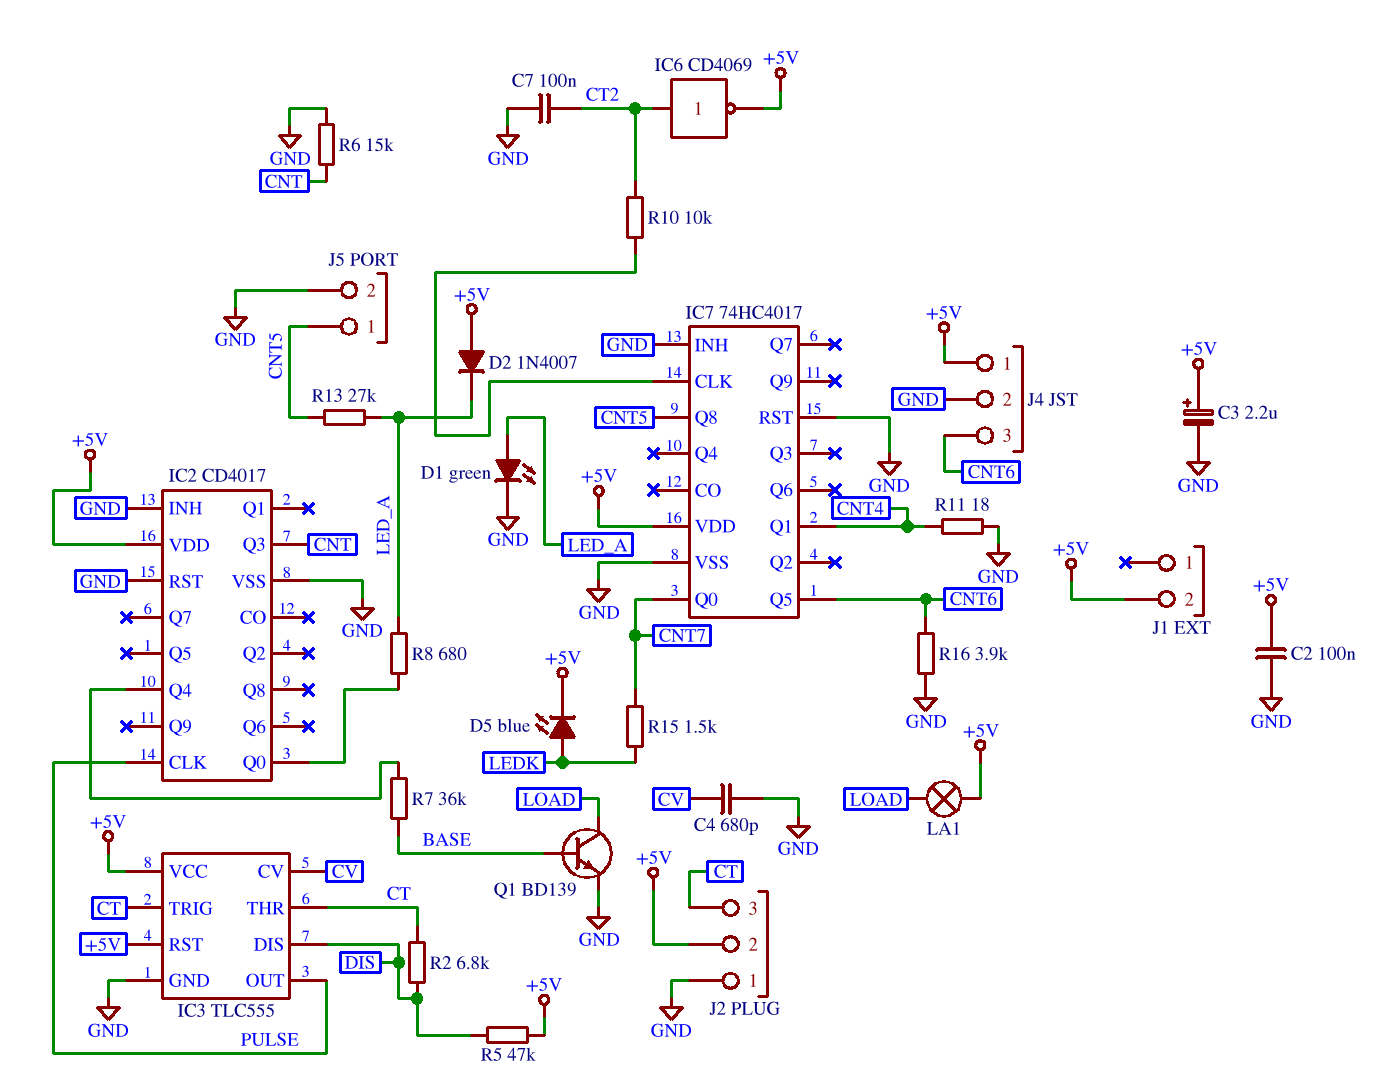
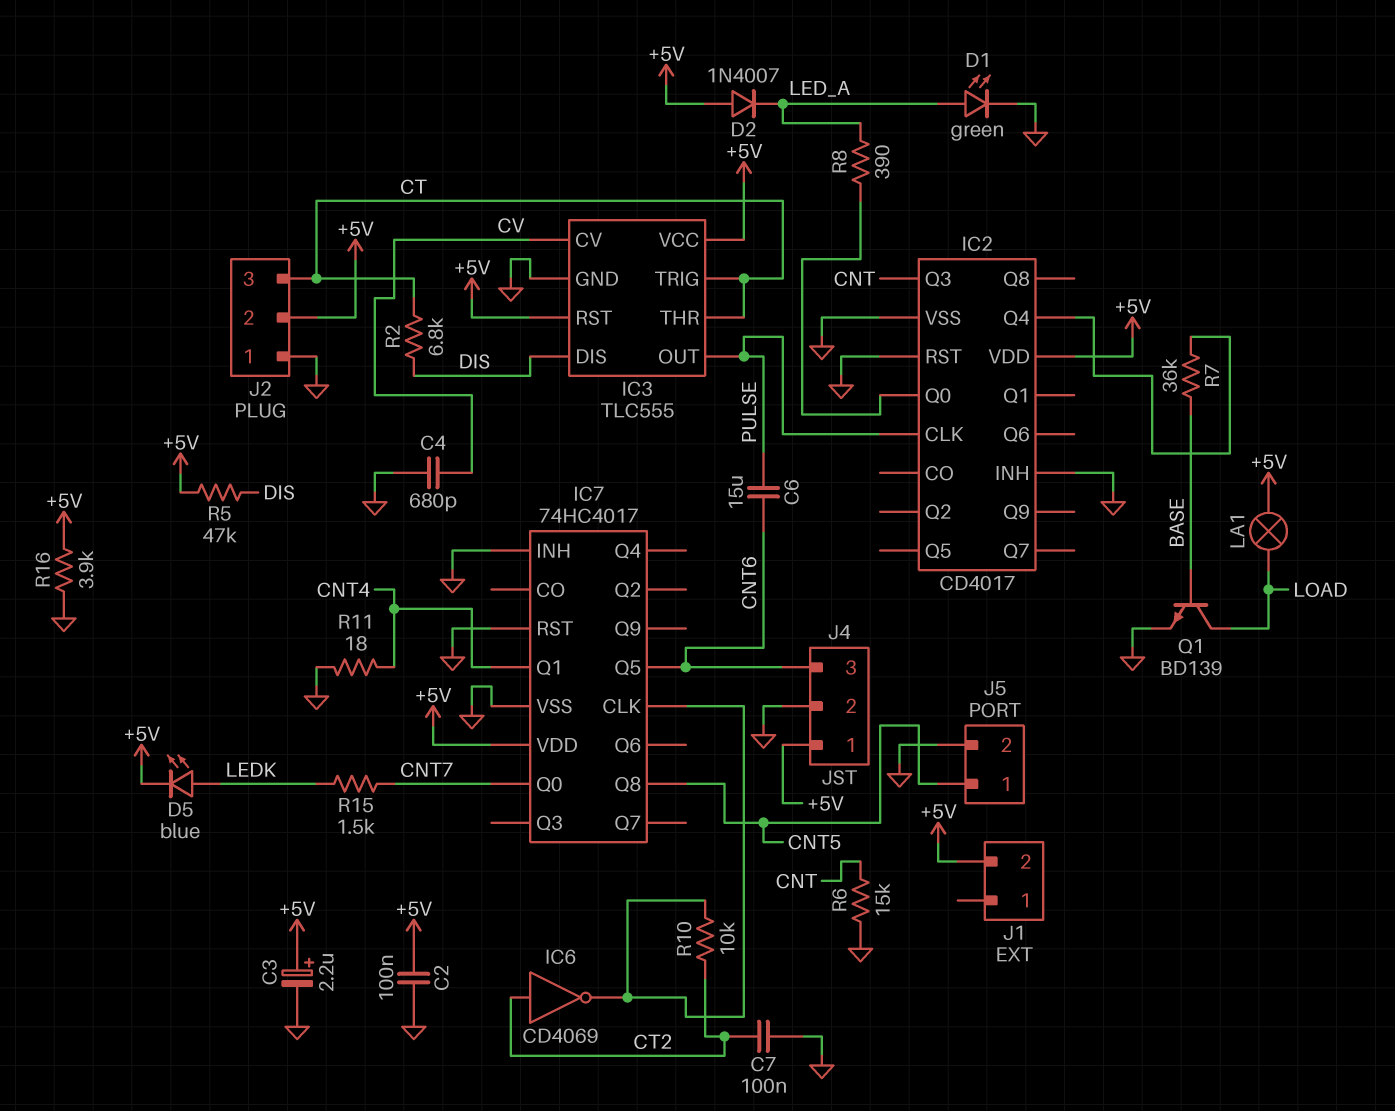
C6: none -> 15uF (CNT6, PULSE)
IC6: NOT CD4069 (in CT2, out +5V) -> NOT CD4069 (in CT2, out IC7/CLK)
R8: 680 (IC2/Q0, LED_A) -> 390 (IC2/Q0, LED_A)
R13: 27k (CNT5, LED_A) -> none
R16: 3.9k (CNT6, GND) -> 3.9k (+5V, GND)

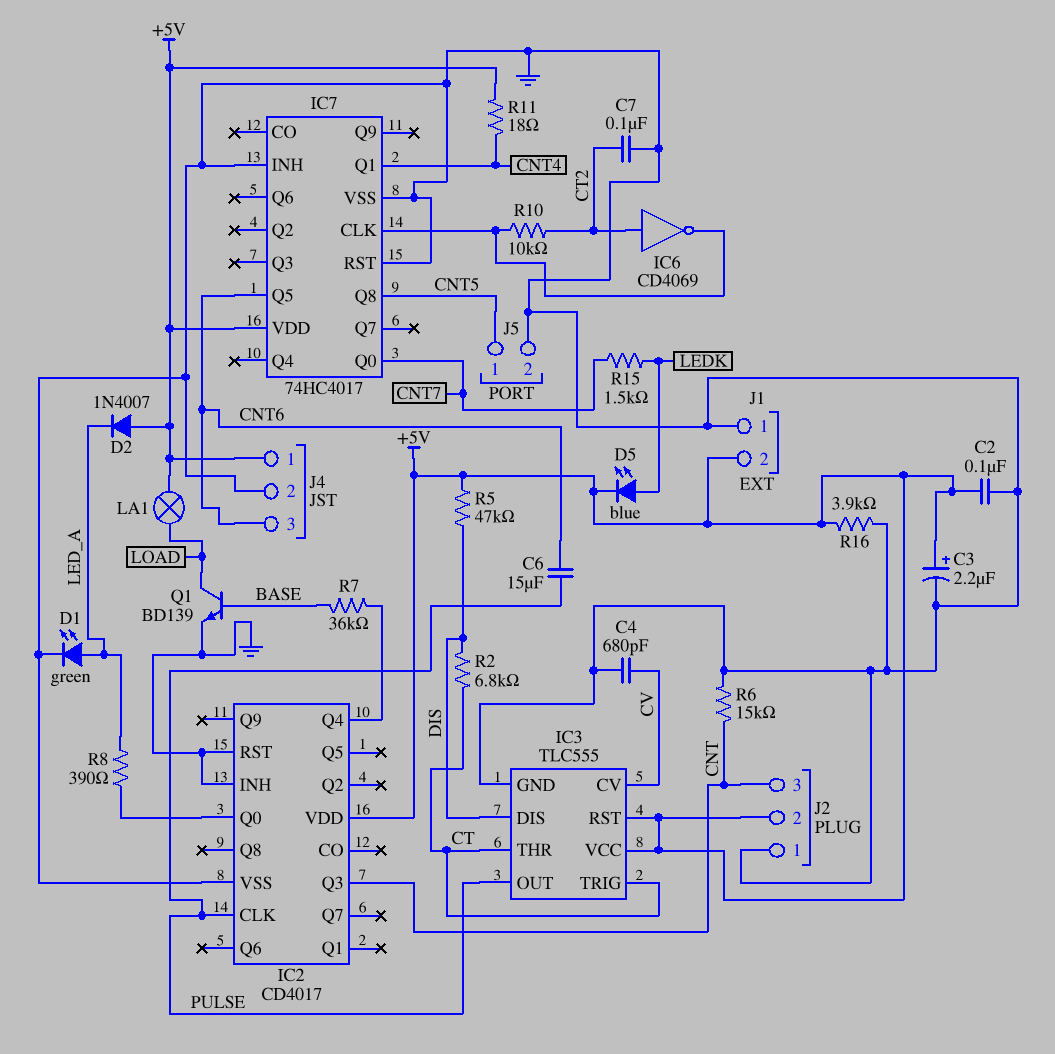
J1 pin 1: none -> GND
J2 pin 3: CT -> CNT
R11: 18 (CNT4, GND) -> 18 (+5V, CNT4)

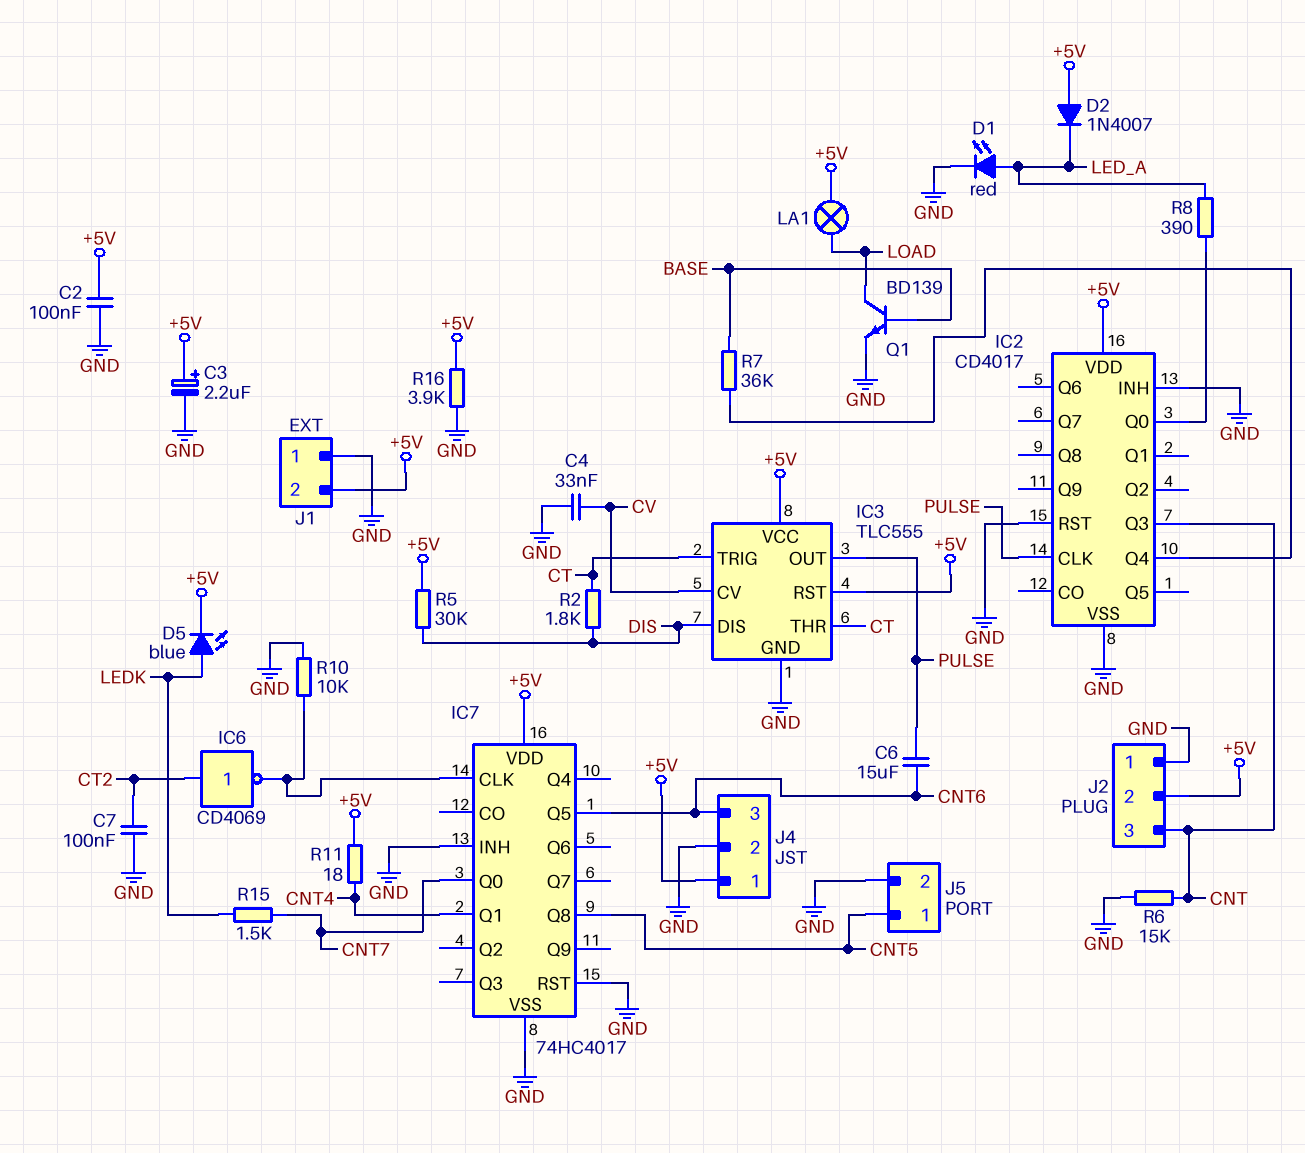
C4: 680pF (CV, GND) -> 33nF (CV, GND)
D1: LED green (A LED_A, K GND) -> LED red (A LED_A, K GND)
R2: 6.8k (CT, DIS) -> 1.8k (CT, DIS)
R5: 47k (+5V, DIS) -> 30k (+5V, DIS)
R10: 10k (CT2, IC7/CLK) -> 10k (GND, IC7/CLK)

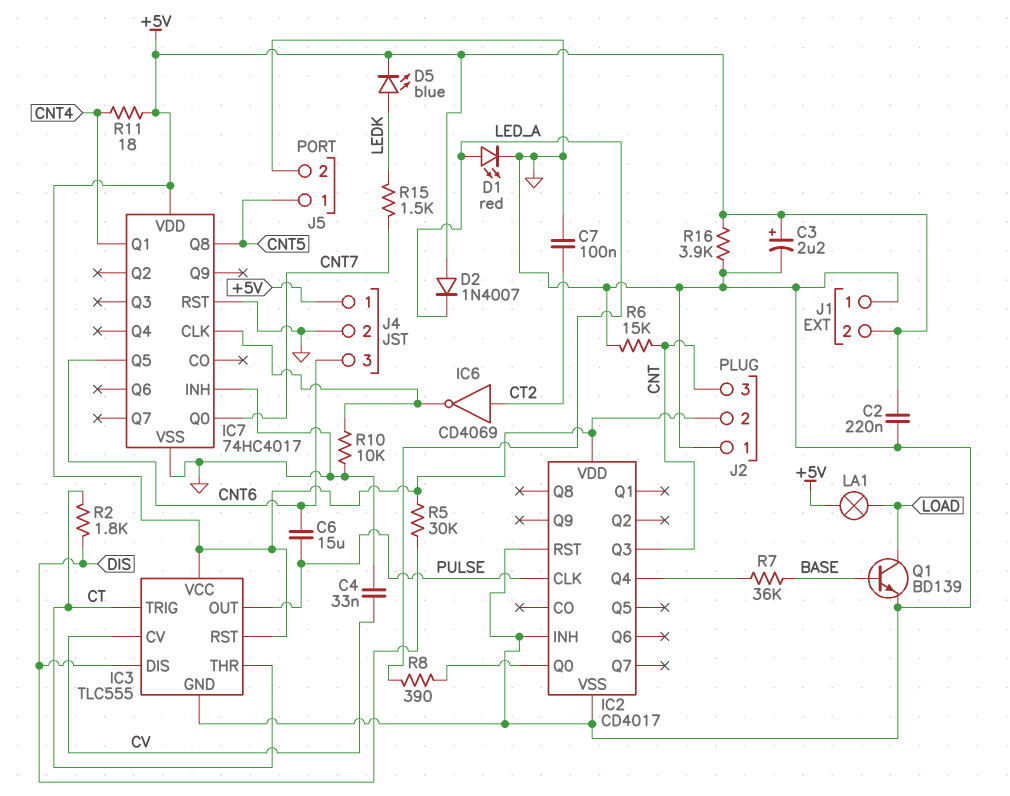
C2: 100nF (+5V, GND) -> 220nF (+5V, GND)

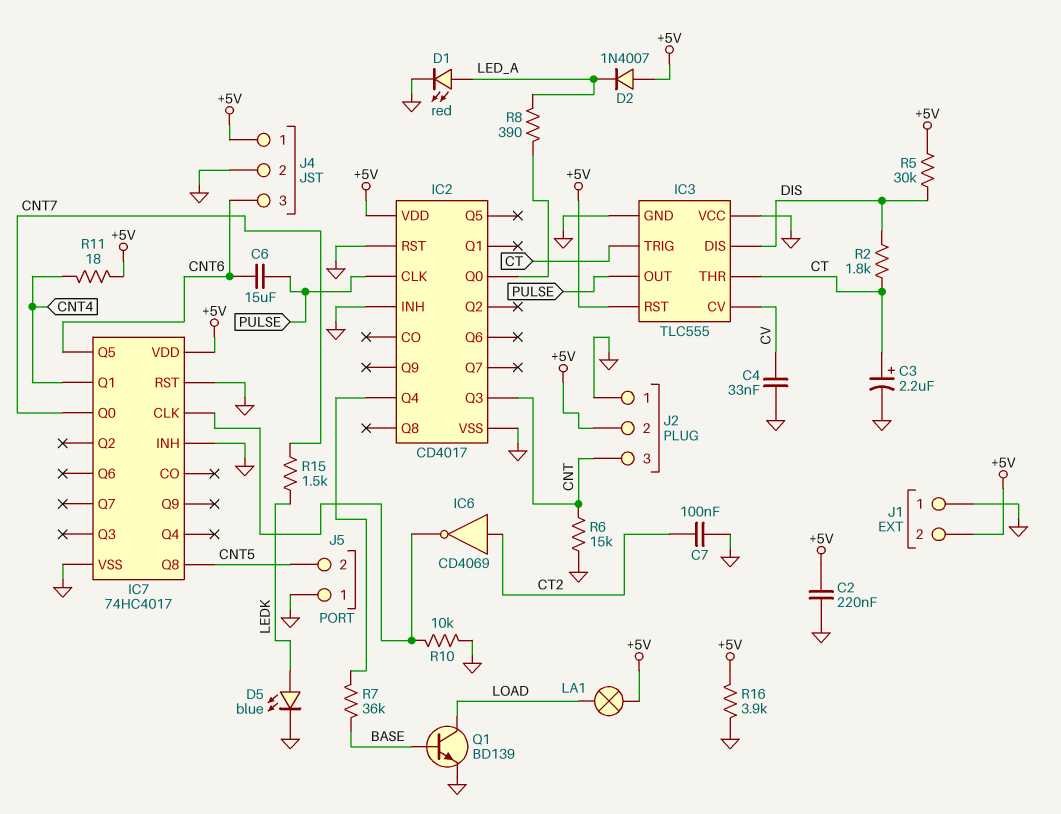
C3: 2.2uF (plus +5V, minus GND) -> 2.2uF (plus CT, minus GND)
D5: LED blue (A LEDK, K +5V) -> LED blue (A LEDK, K GND)
IC3 pin VCC: +5V -> GND
J5 pin 1: CNT5 -> GND
J5 pin 2: GND -> CNT5

